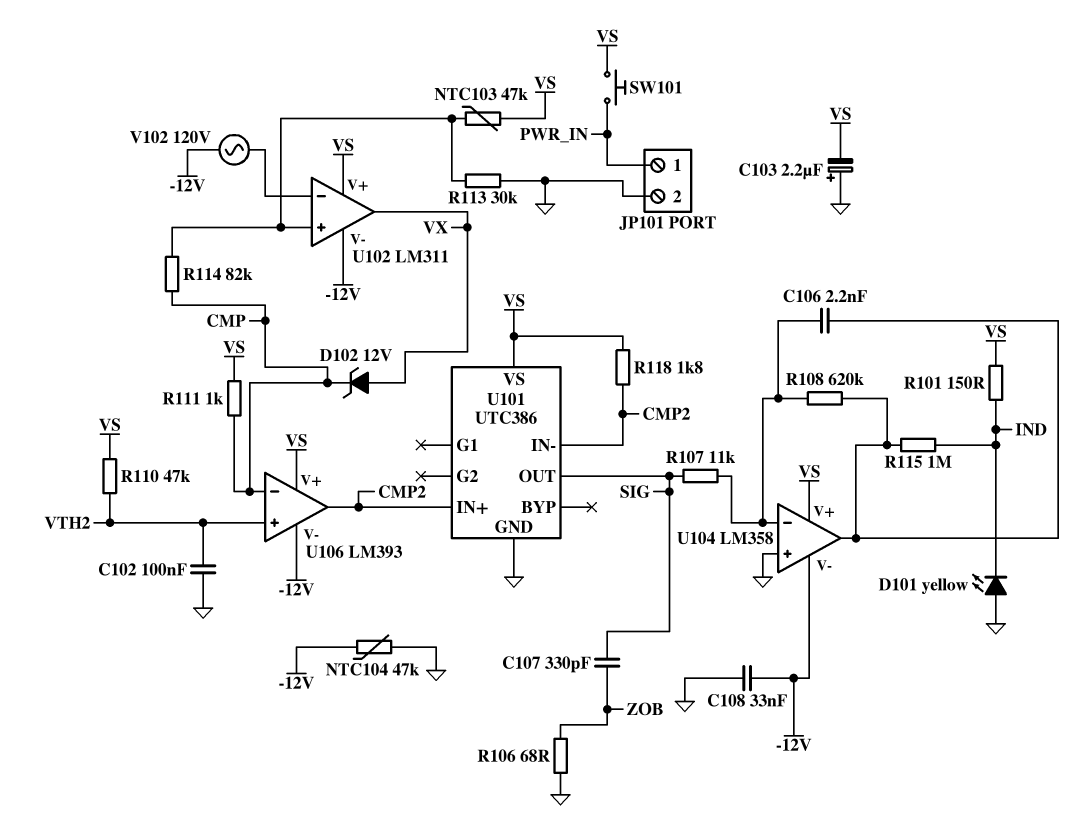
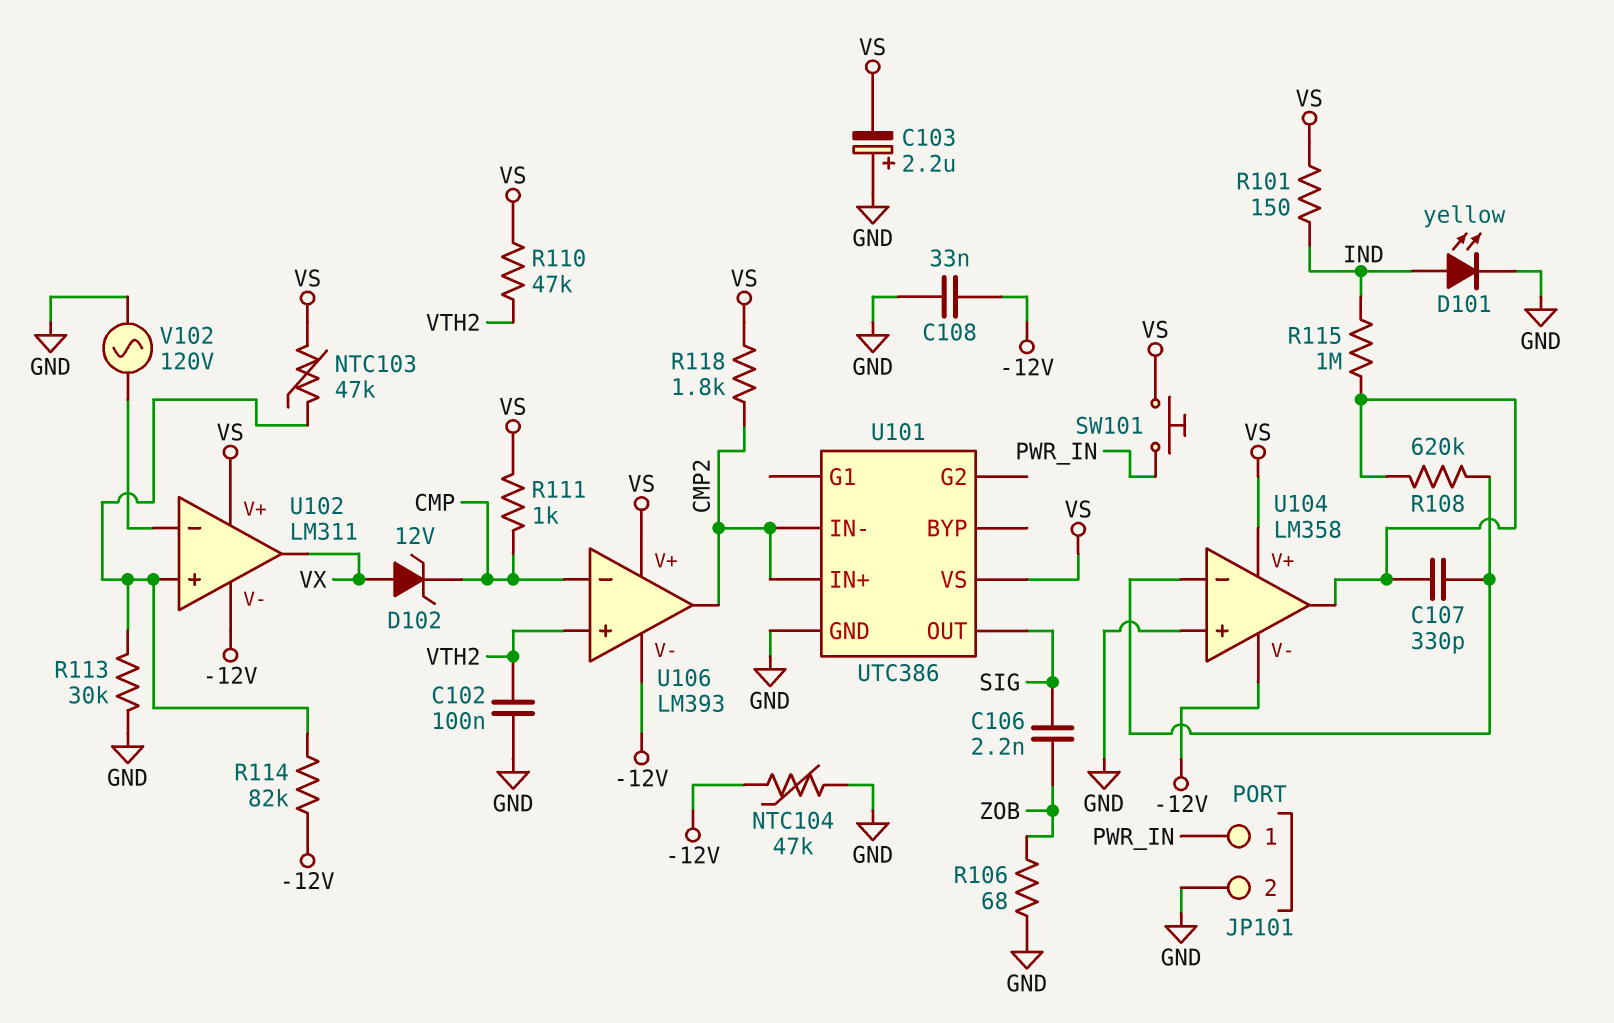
C106: 2.2nF (U104/in-, U104/out) -> 2.2nF (SIG, ZOB)
C107: 330pF (SIG, ZOB) -> 330pF (U104/in-, U104/out)
D101: LED yellow (A GND, K IND) -> LED yellow (A IND, K GND)
R107: 11k (SIG, U104/in-) -> none
R114: 82k (CMP, U102/in+) -> 82k (-12V, U102/in+)
V102: AC 120V (-12V, U102/in-) -> AC 120V (GND, U102/in-)

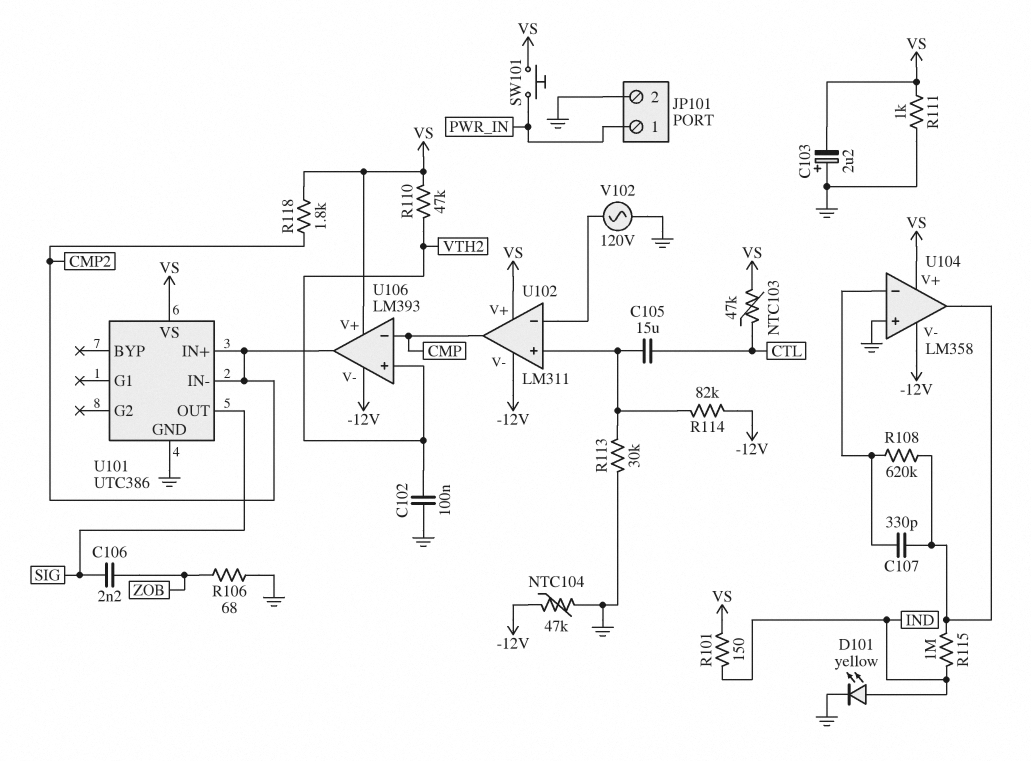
C105: none -> 15uF (CTL, U102/in+)
C108: 33nF (-12V, GND) -> none
D102: zener 12V (A VX, K CMP) -> none
NTC103: 47k (U102/in+, VS) -> 47k (CTL, VS)
R111: 1k (CMP, VS) -> 1k (GND, VS)
U102 pin out: VX -> CMP

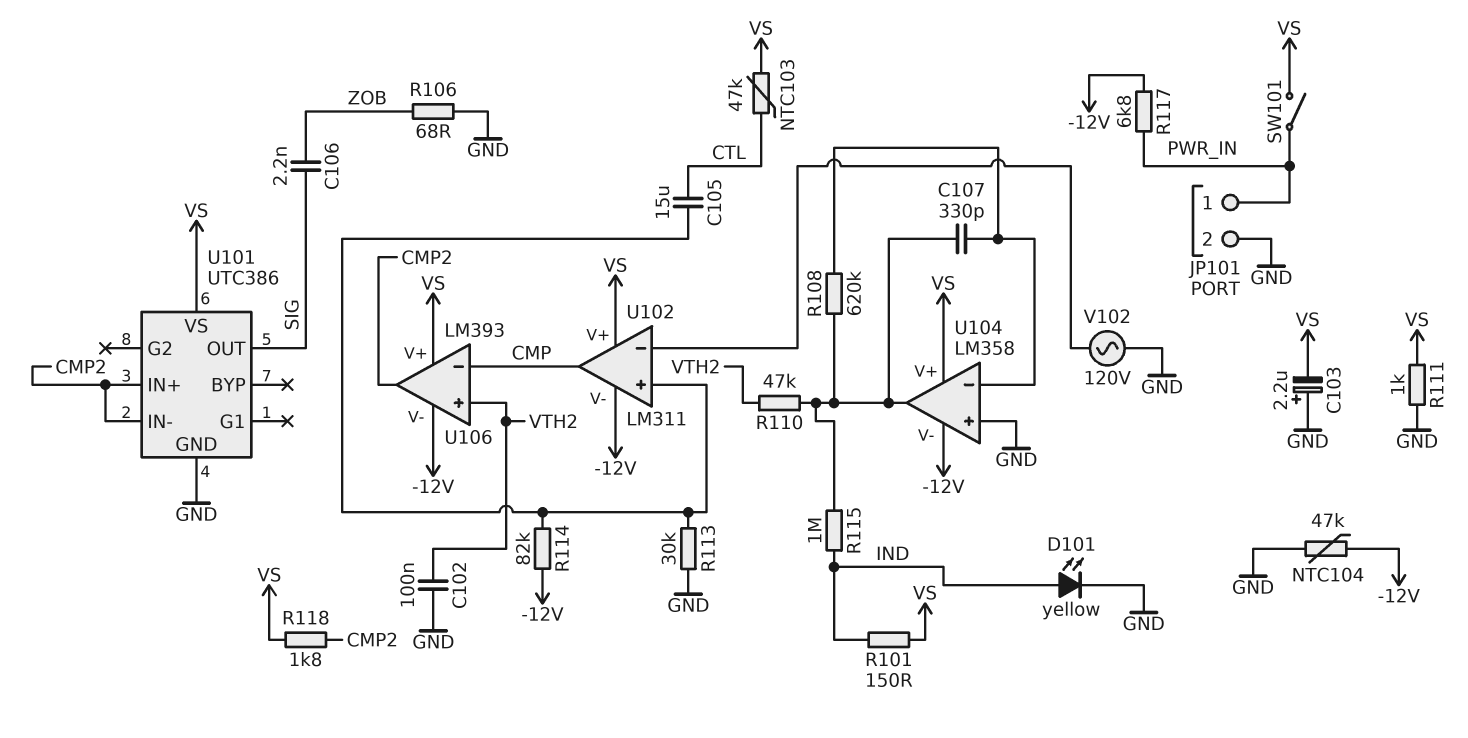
R110: 47k (VS, VTH2) -> 47k (U104/out, VTH2)
R117: none -> 6.8k (-12V, PWR_IN)
SW101: button (PWR_IN, VS) -> switch (PWR_IN, VS)

